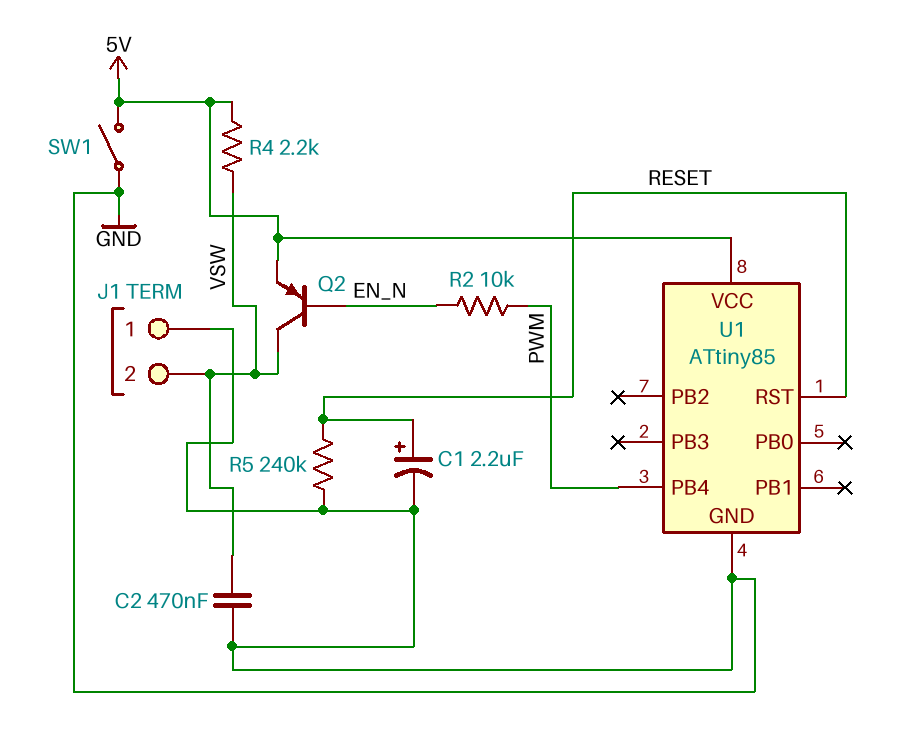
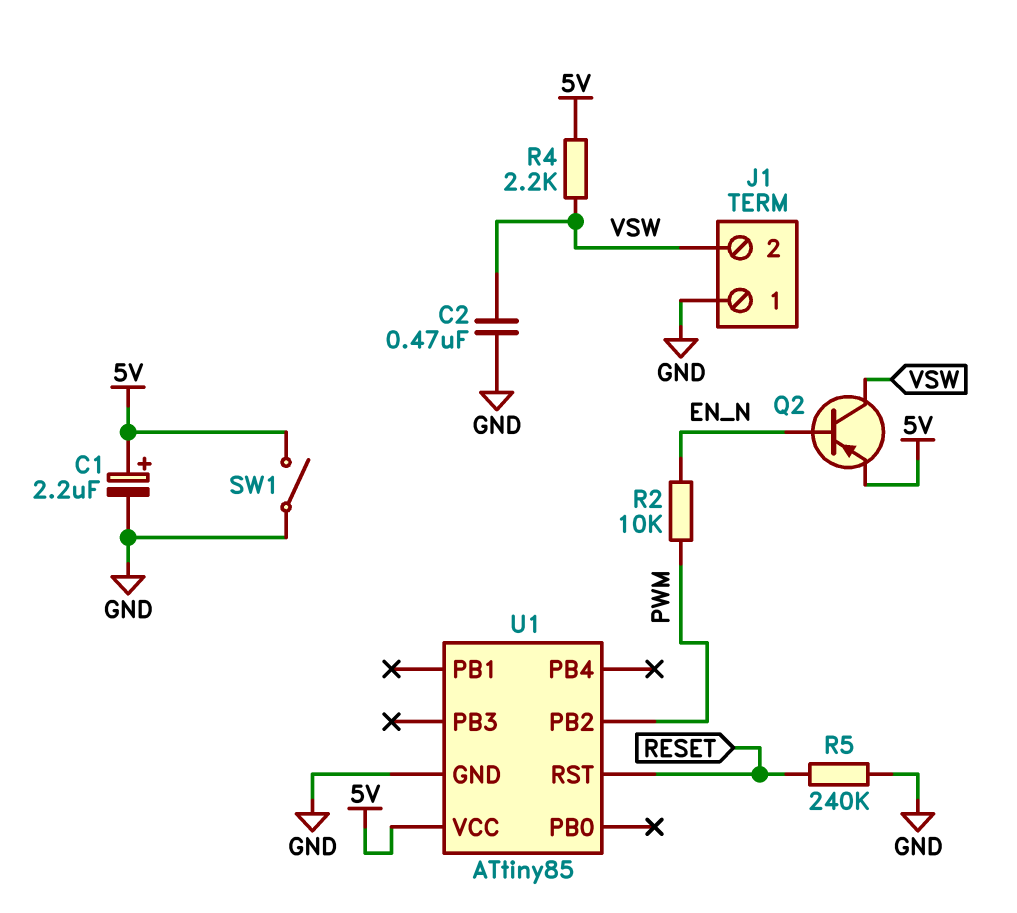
C1: 2.2uF (plus RESET, minus GND) -> 2.2uF (plus 5V, minus GND)
U1 pin PB2: none -> PWM
U1 pin PB4: PWM -> none

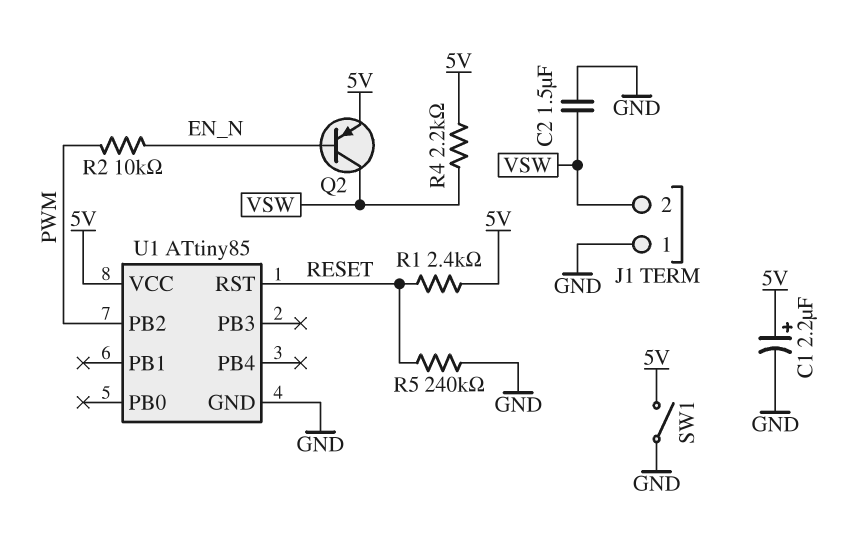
C2: 470nF (GND, VSW) -> 1.5uF (GND, VSW)
R1: none -> 2.4k (5V, RESET)

